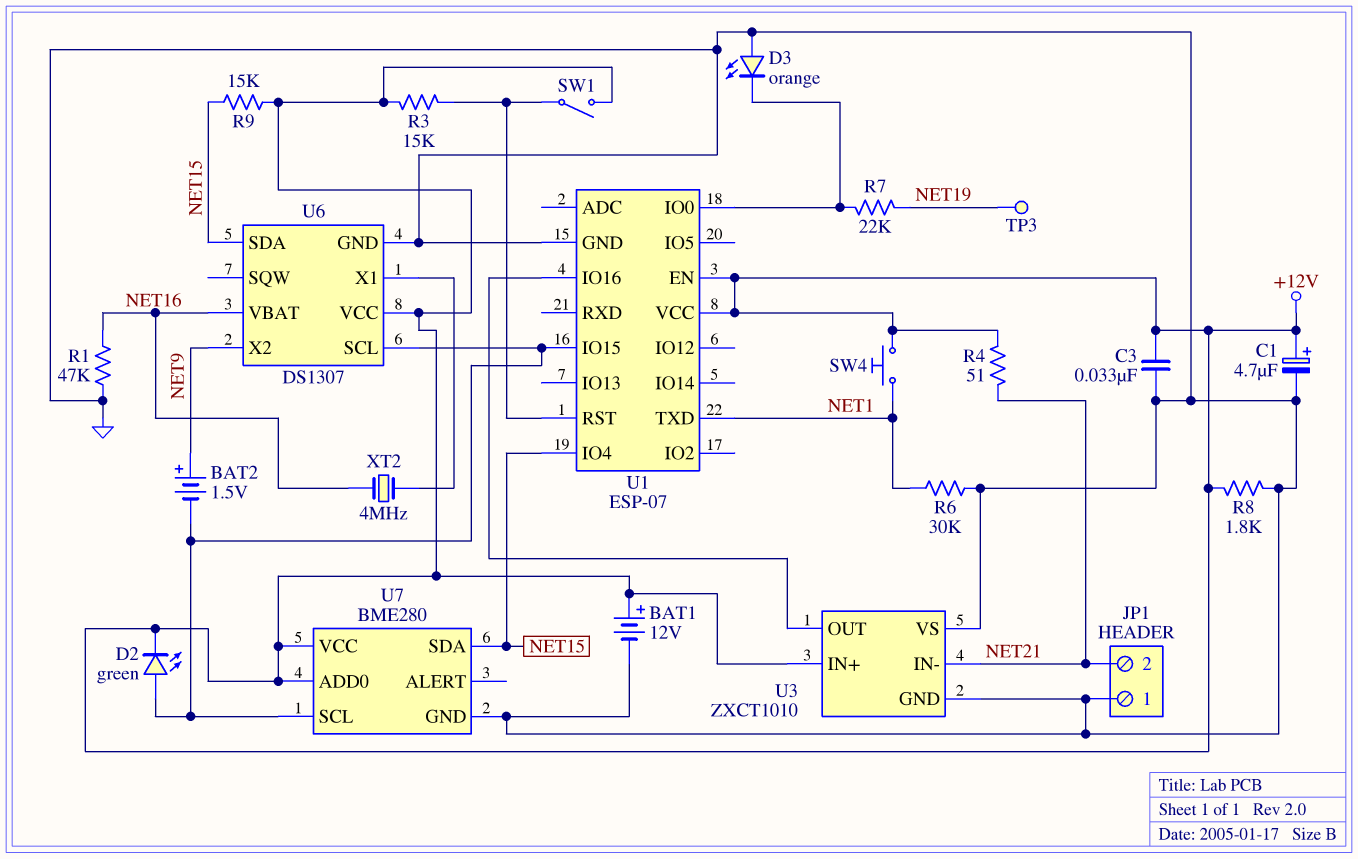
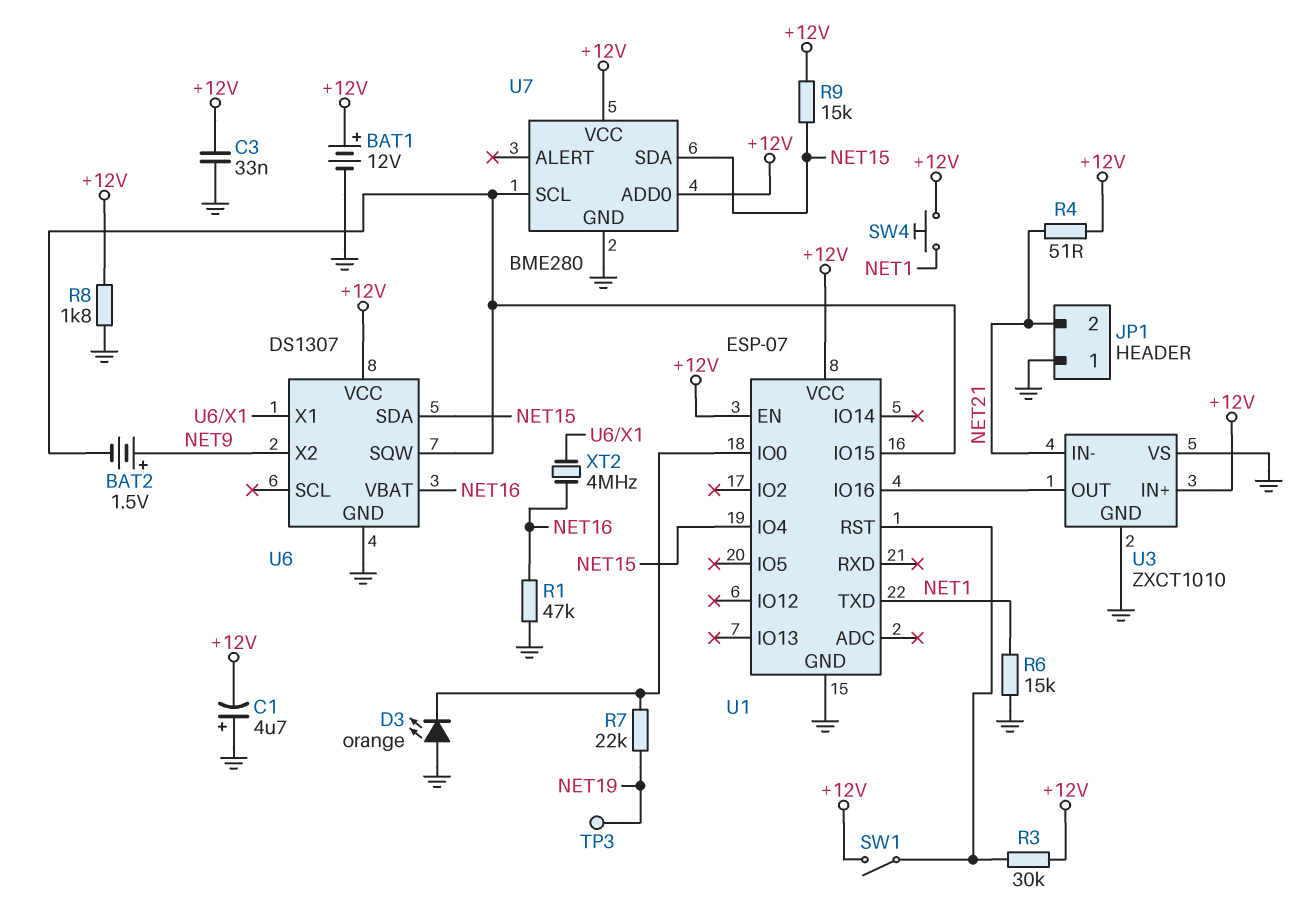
C1: 4.7uF (plus +12V, minus GND) -> 4.7uF (plus GND, minus +12V)
D2: LED green (A U1/IO15, K +12V) -> none
R3: 15k (+12V, U1/RST) -> 30k (+12V, U1/RST)
R6: 30k (GND, NET1) -> 15k (GND, NET1)
U6 pin SCL: U1/IO15 -> none
U6 pin SQW: none -> U1/IO15

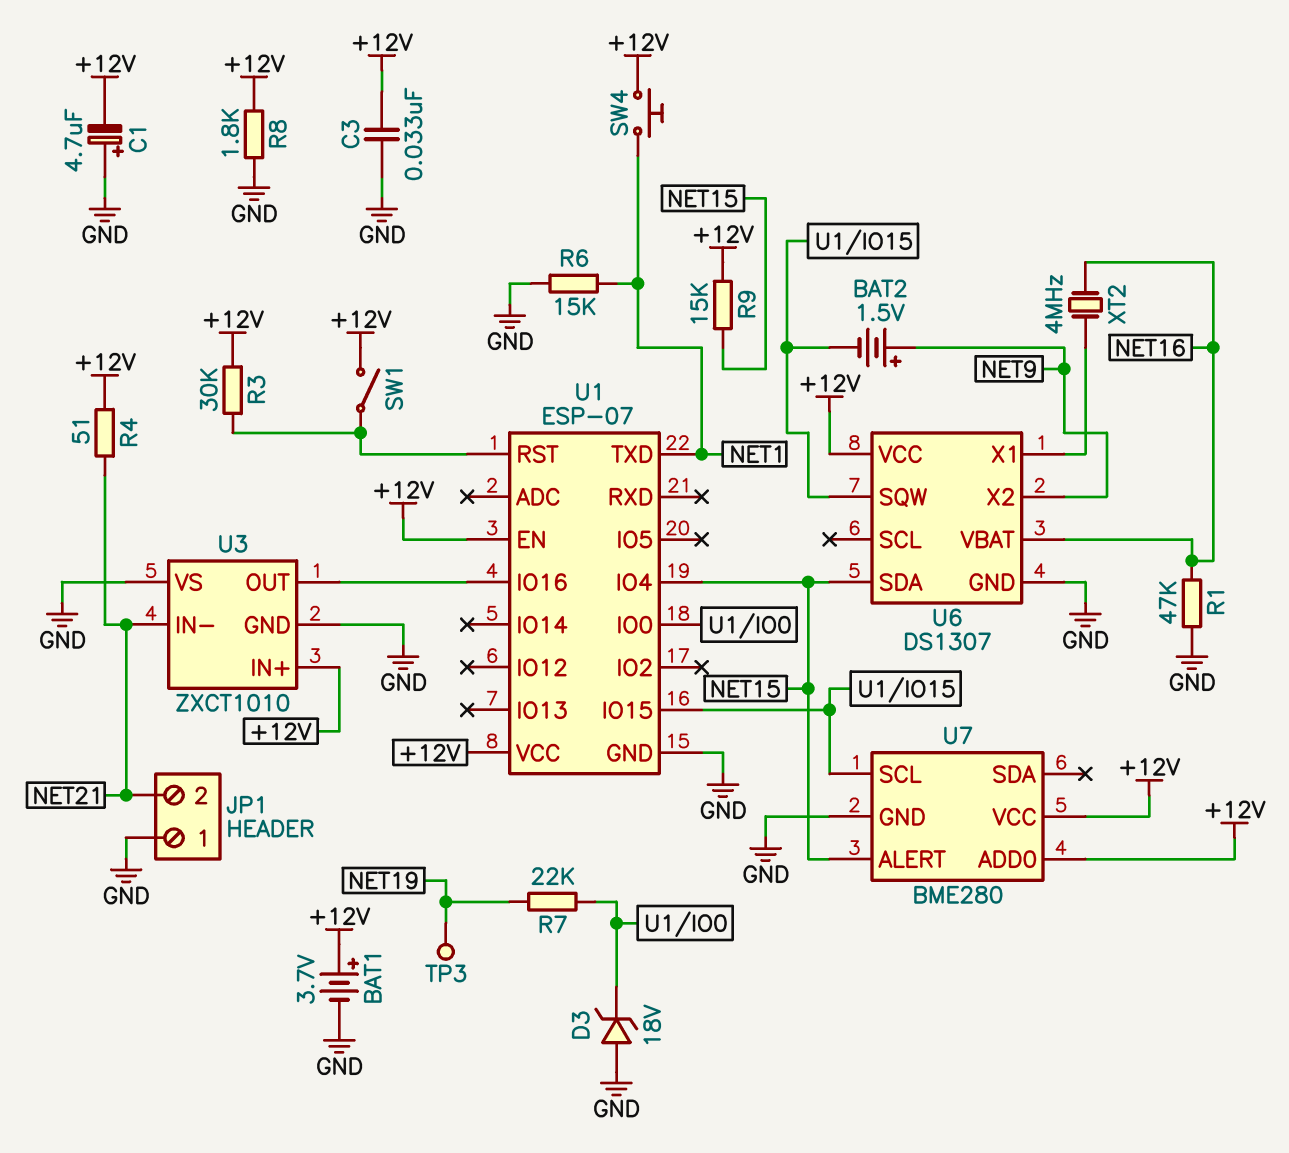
BAT1: 12V (plus +12V, minus GND) -> 3.7V (plus +12V, minus GND)
D3: LED orange (A GND, K U1/IO0) -> zener 18V (A GND, K U1/IO0)
U7 pin ALERT: none -> NET15
U7 pin SDA: NET15 -> none

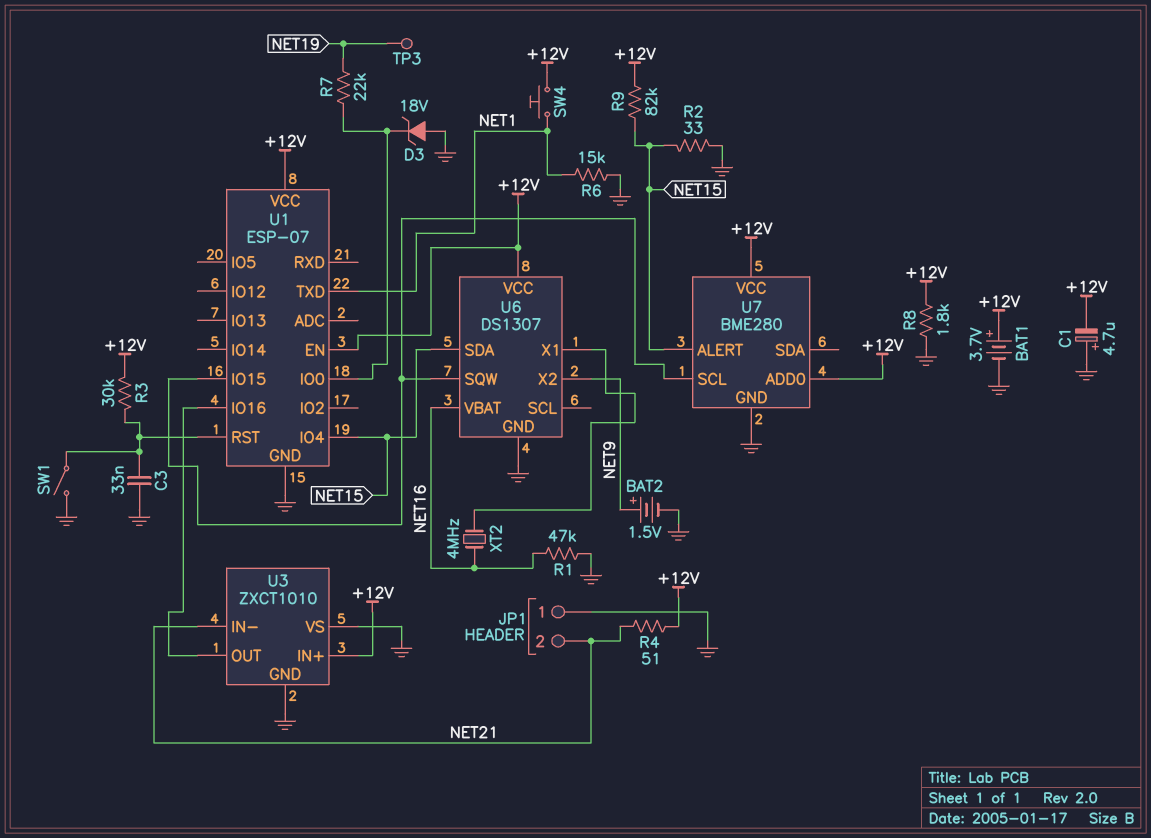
BAT2: 1.5V (plus NET9, minus U1/IO15) -> 1.5V (plus NET9, minus GND)
C3: 33nF (+12V, GND) -> 33nF (GND, U1/RST)
R2: none -> 33 (GND, NET15)
R9: 15k (+12V, NET15) -> 82k (+12V, NET15)
SW1: switch (+12V, U1/RST) -> switch (GND, U1/RST)

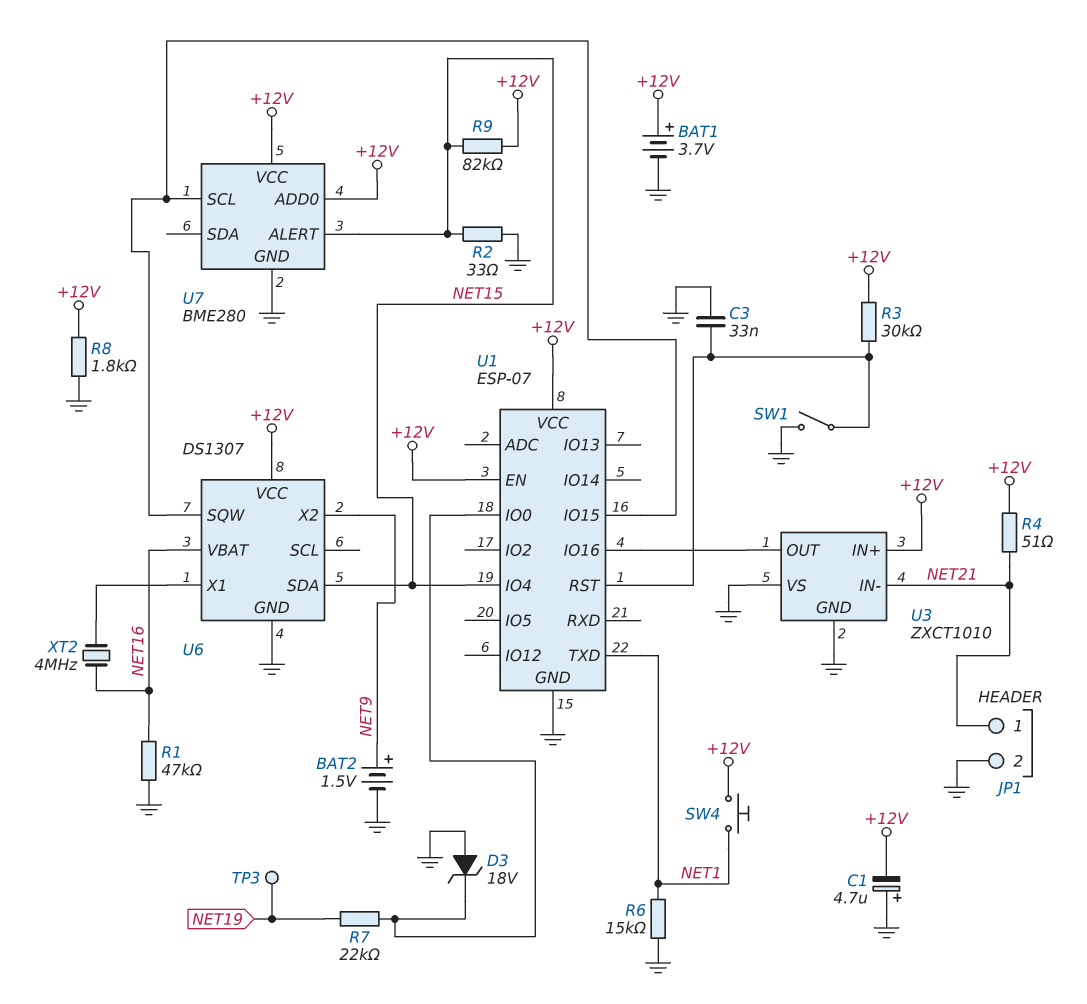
JP1 pin 1: GND -> NET21
JP1 pin 2: NET21 -> GND

